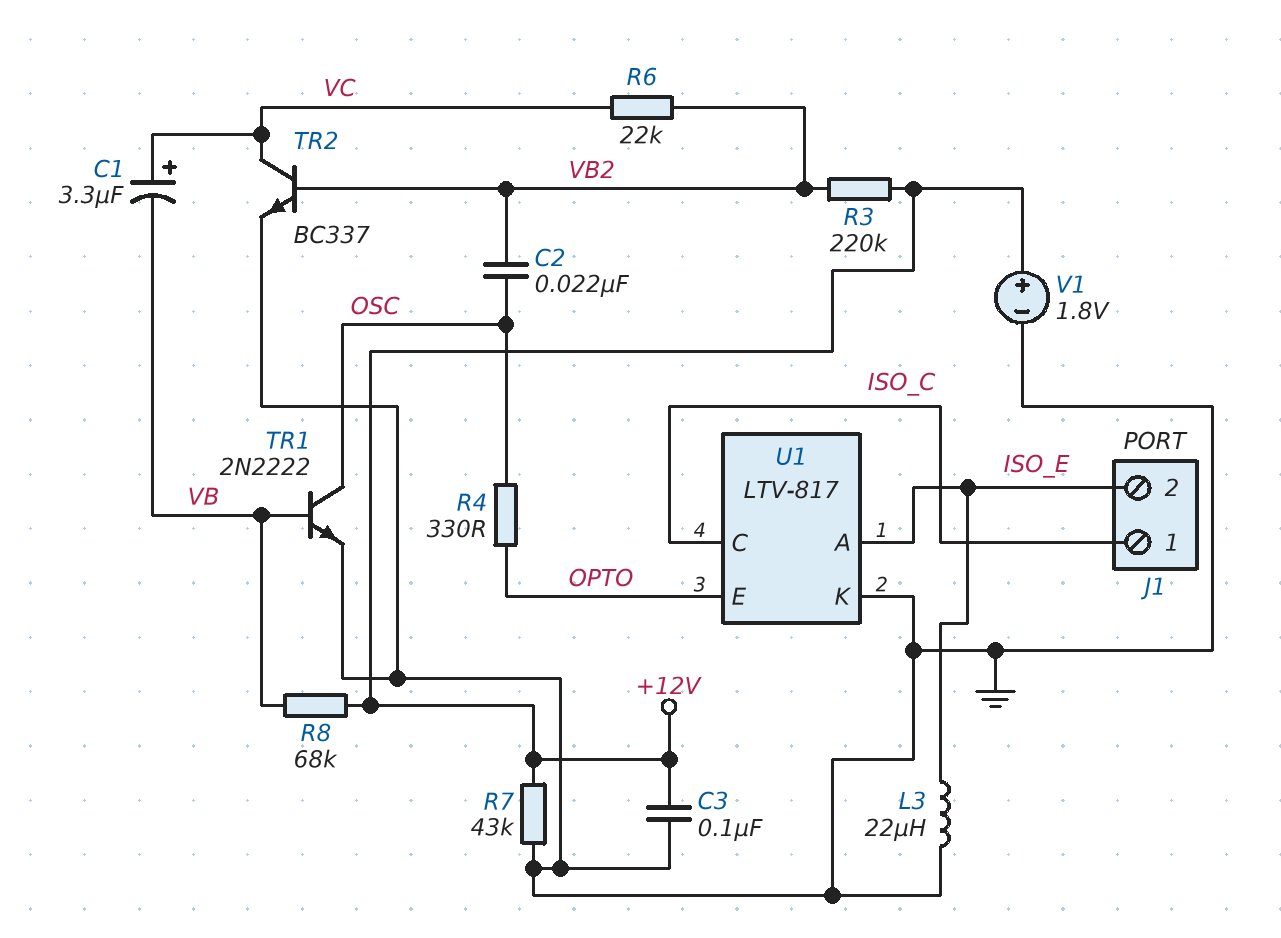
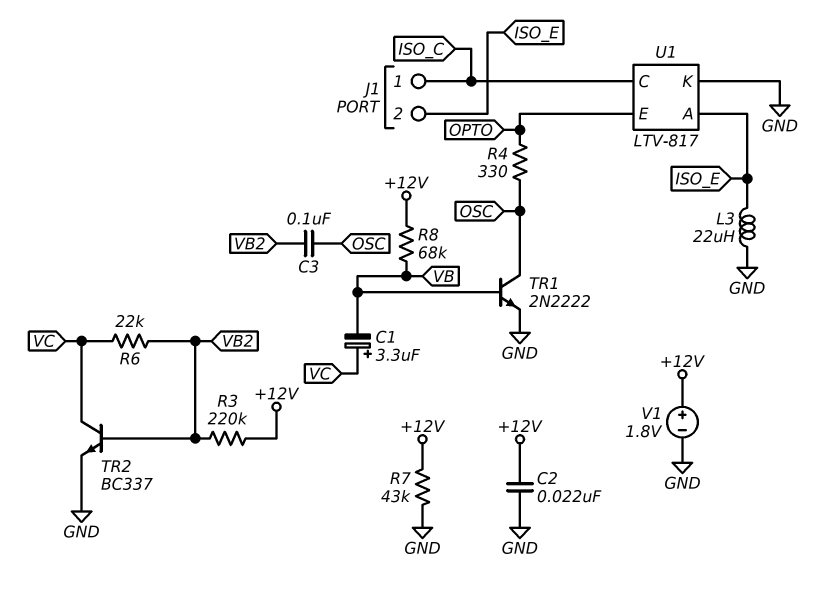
C2: 22nF (OSC, VB2) -> 22nF (+12V, GND)
C3: 100nF (+12V, GND) -> 100nF (OSC, VB2)

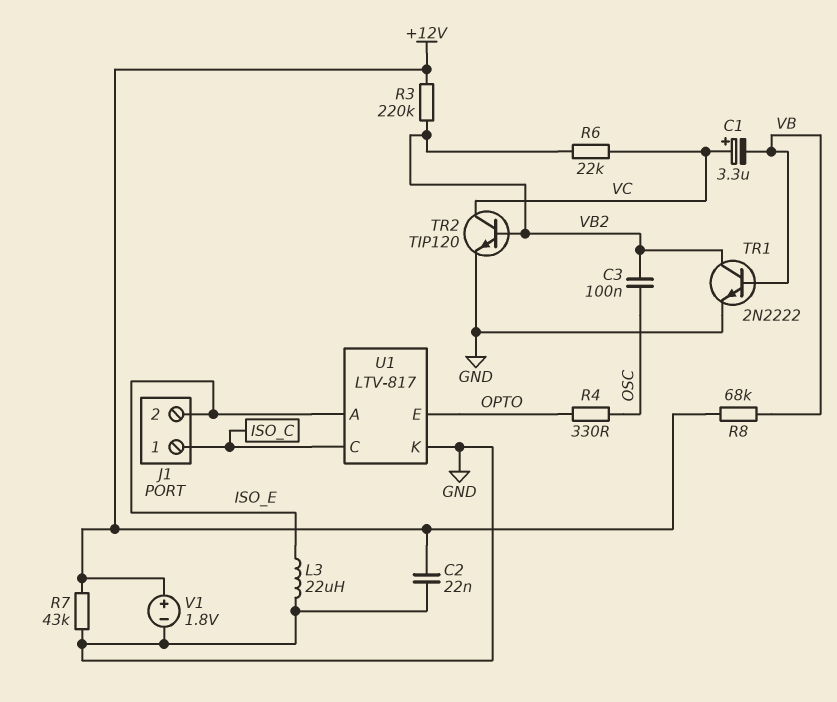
TR1: NPN 2N2222 (B VB, C OSC, E GND) -> NPN 2N2222 (B VB, C VB2, E GND)
TR2: NPN BC337 (B VB2, C VC, E GND) -> NPN TIP120 (B VB2, C VC, E GND)

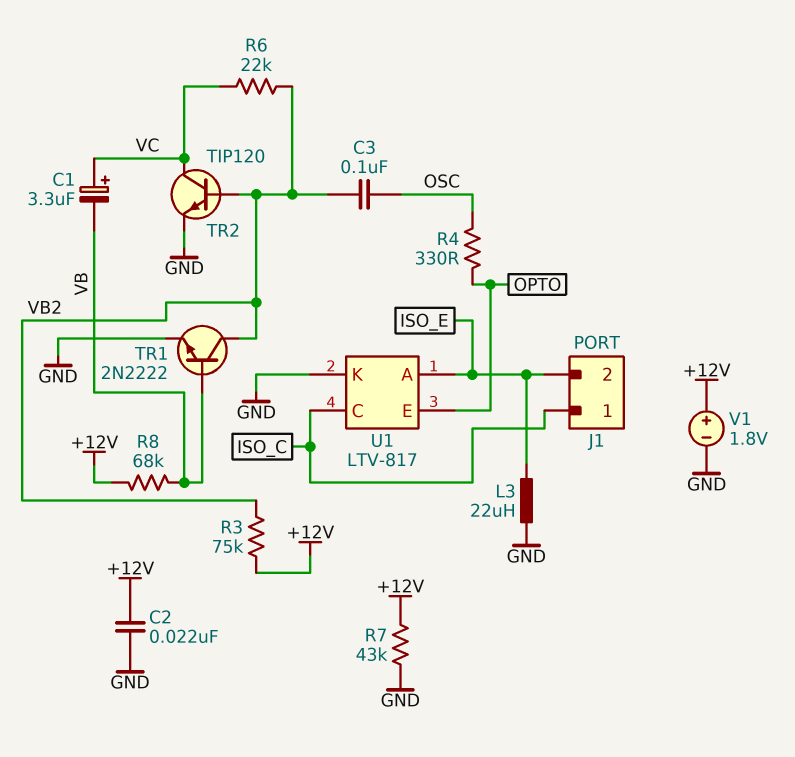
R3: 220k (+12V, VB2) -> 75k (+12V, VB2)

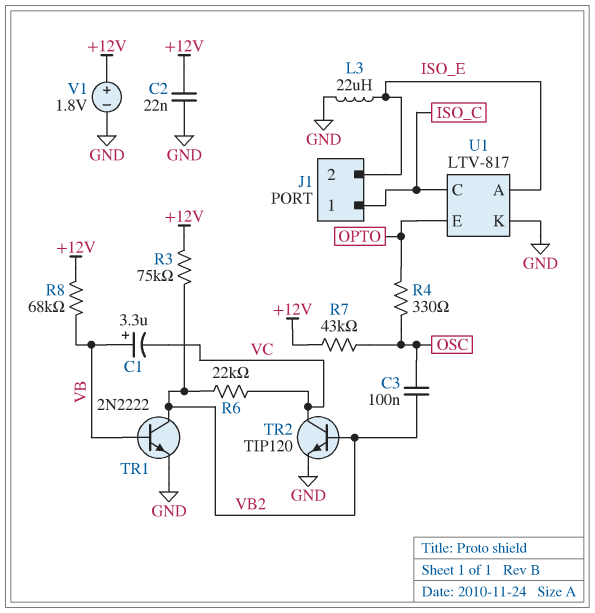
C1: 3.3uF (plus VC, minus VB) -> 3.3uF (plus VB, minus VC)
R7: 43k (+12V, GND) -> 43k (+12V, OSC)

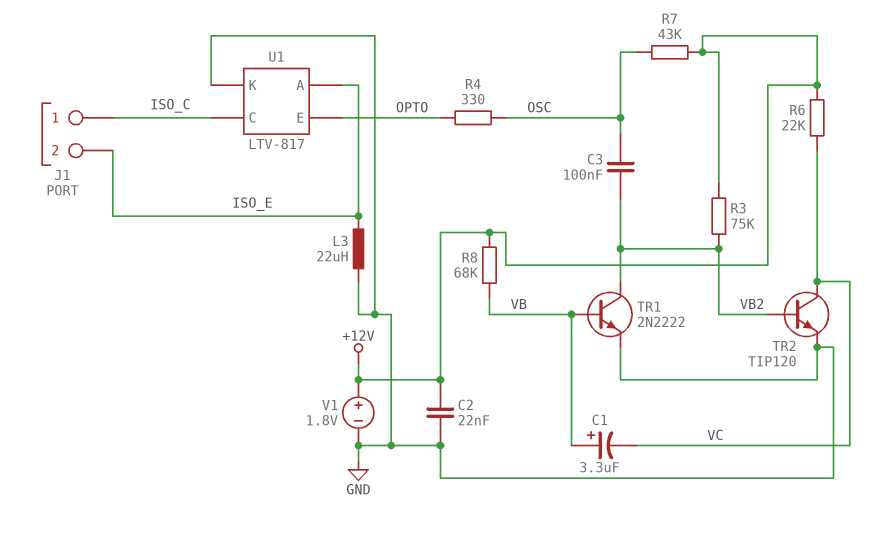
R6: 22k (VB2, VC) -> 22k (+12V, VC)

